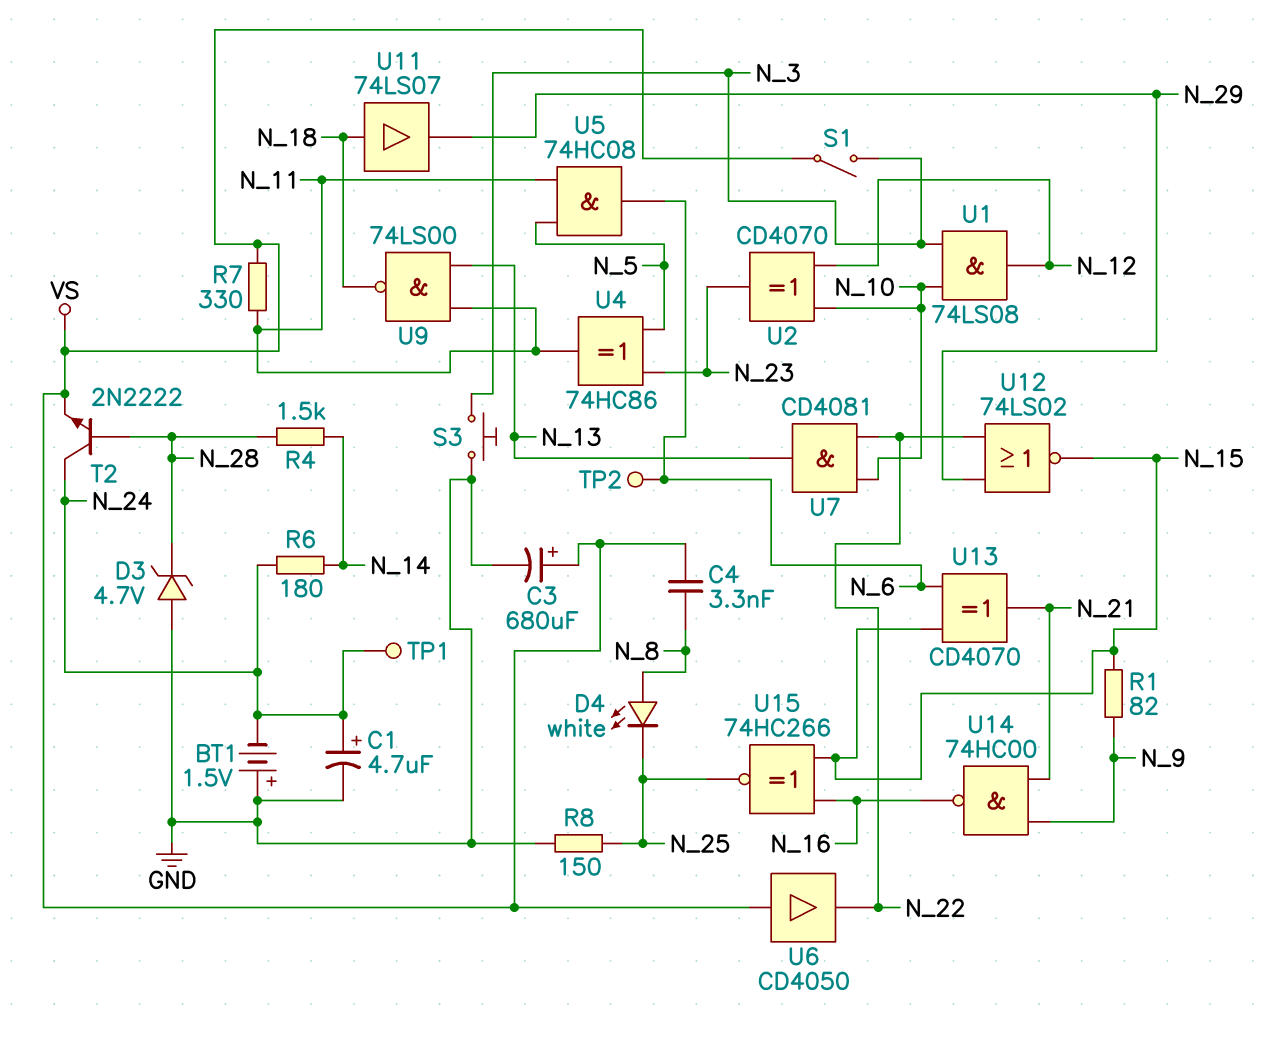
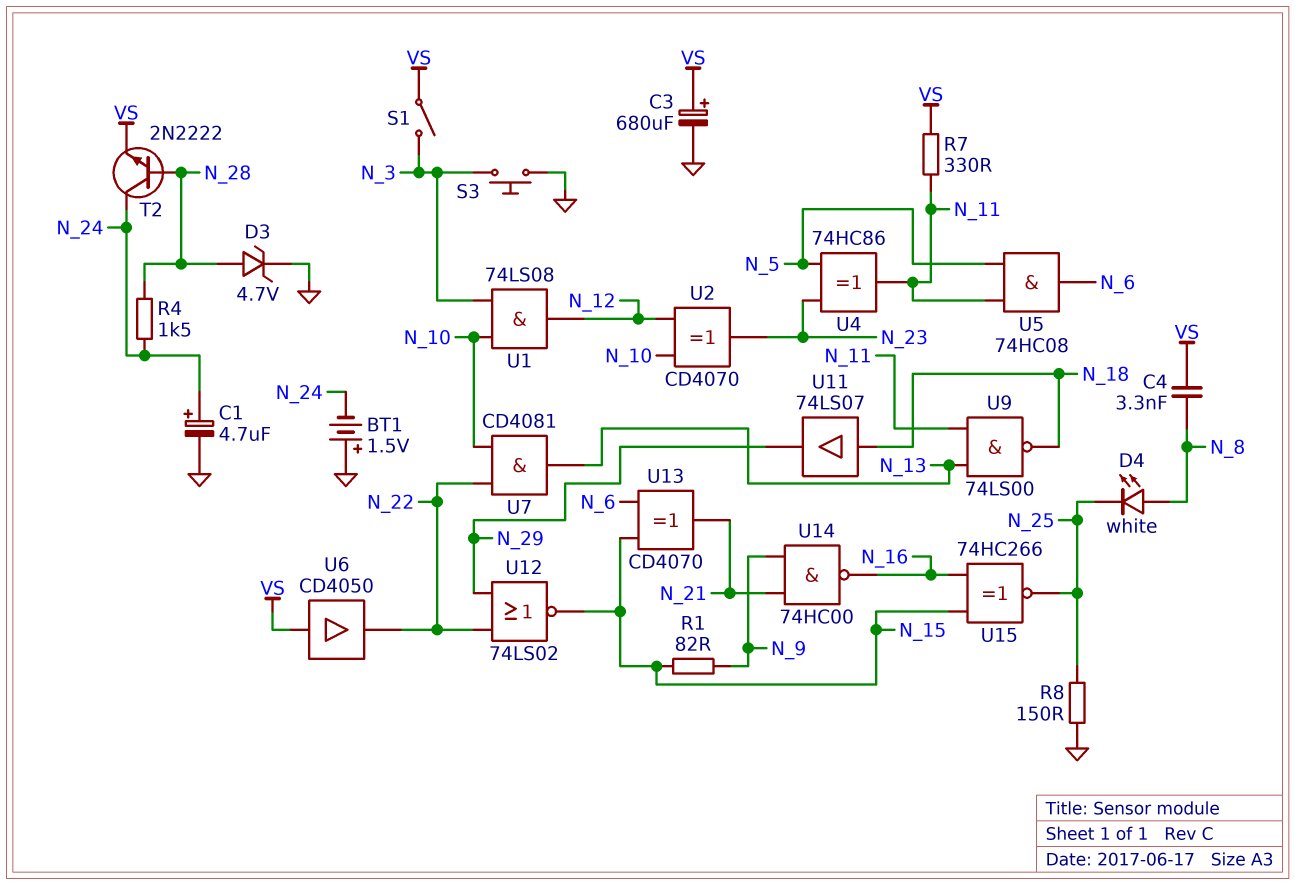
D3: zener 4.7V (A GND, K N_28) -> zener 4.7V (A N_28, K GND)
R4: 1.5k (N_14, N_28) -> 1.5k (N_24, N_28)
R6: 180 (N_14, N_24) -> none
TP1: test point (N_24) -> none
TP2: test point (N_6) -> none

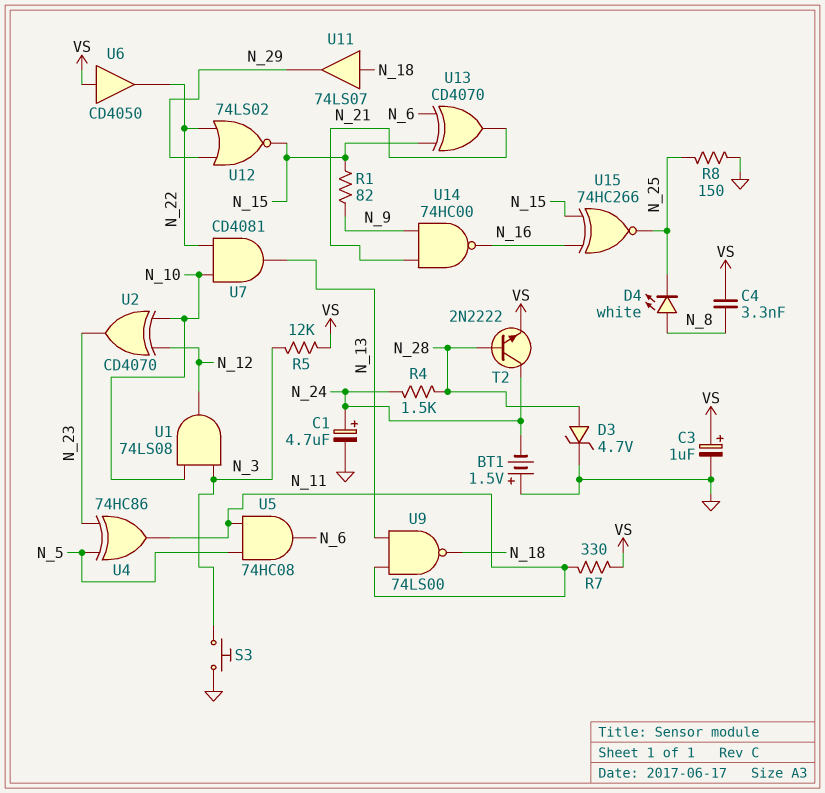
C3: 680uF (plus VS, minus GND) -> 1uF (plus VS, minus GND)
R5: none -> 12k (N_3, VS)
S1: switch (N_3, VS) -> none

